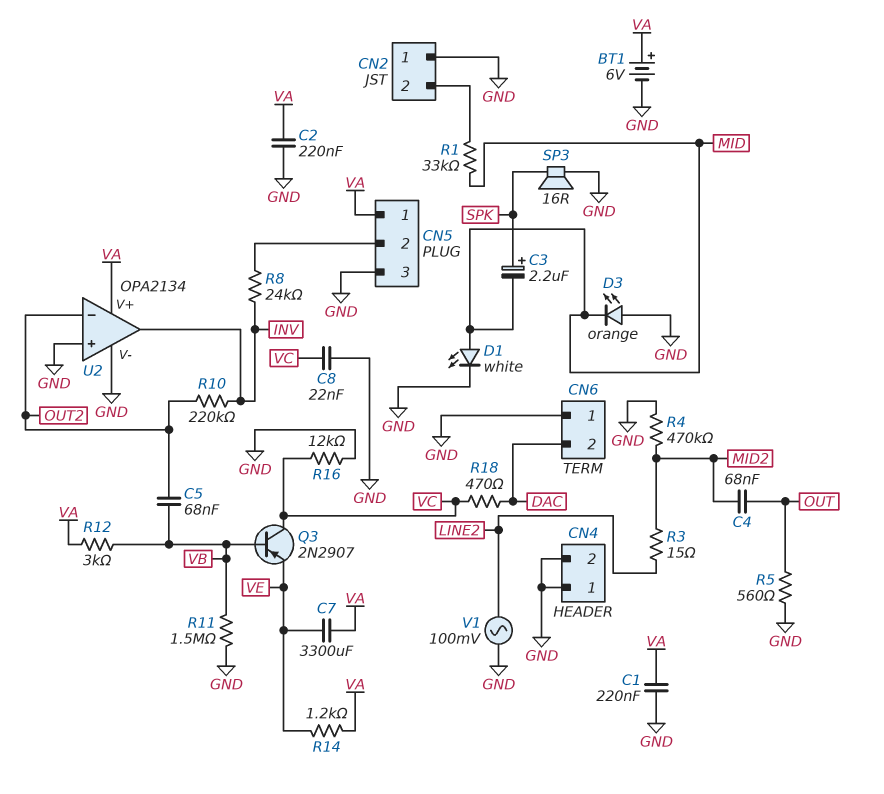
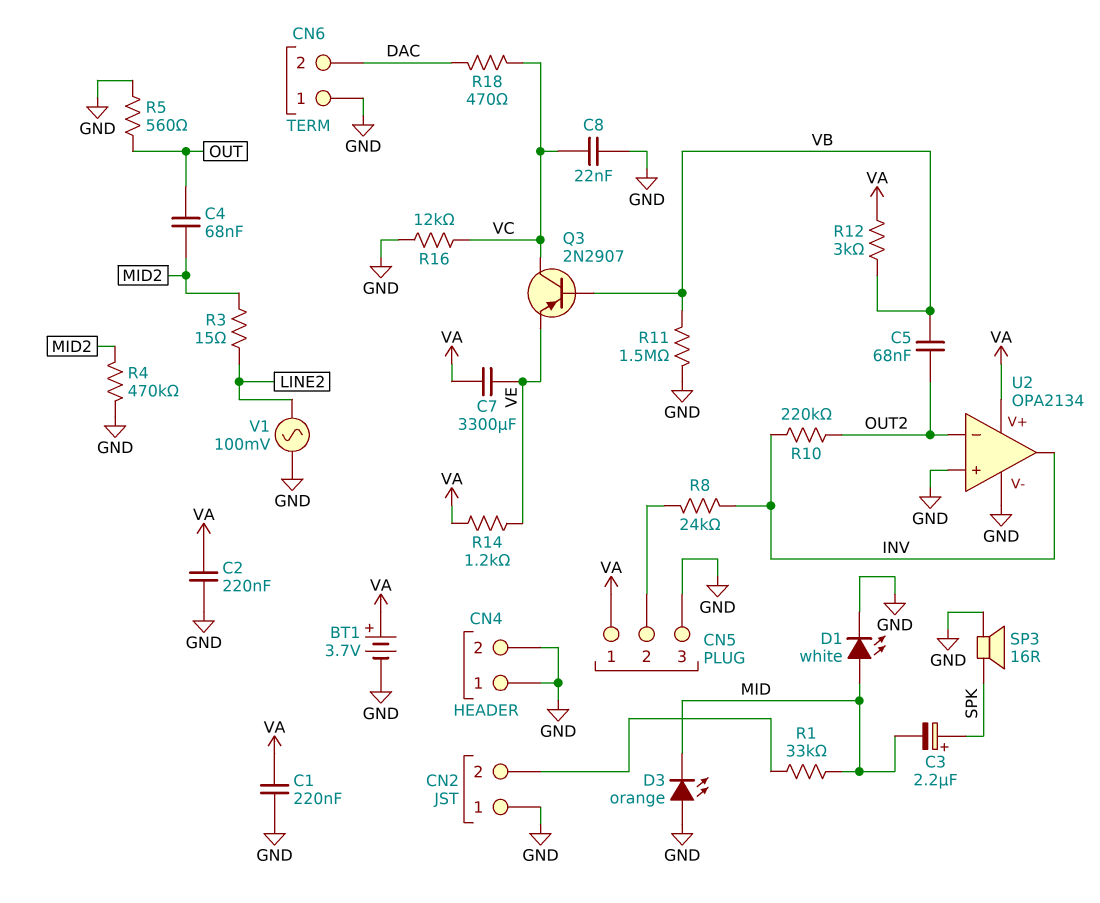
BT1: 6V (plus VA, minus GND) -> 3.7V (plus VA, minus GND)

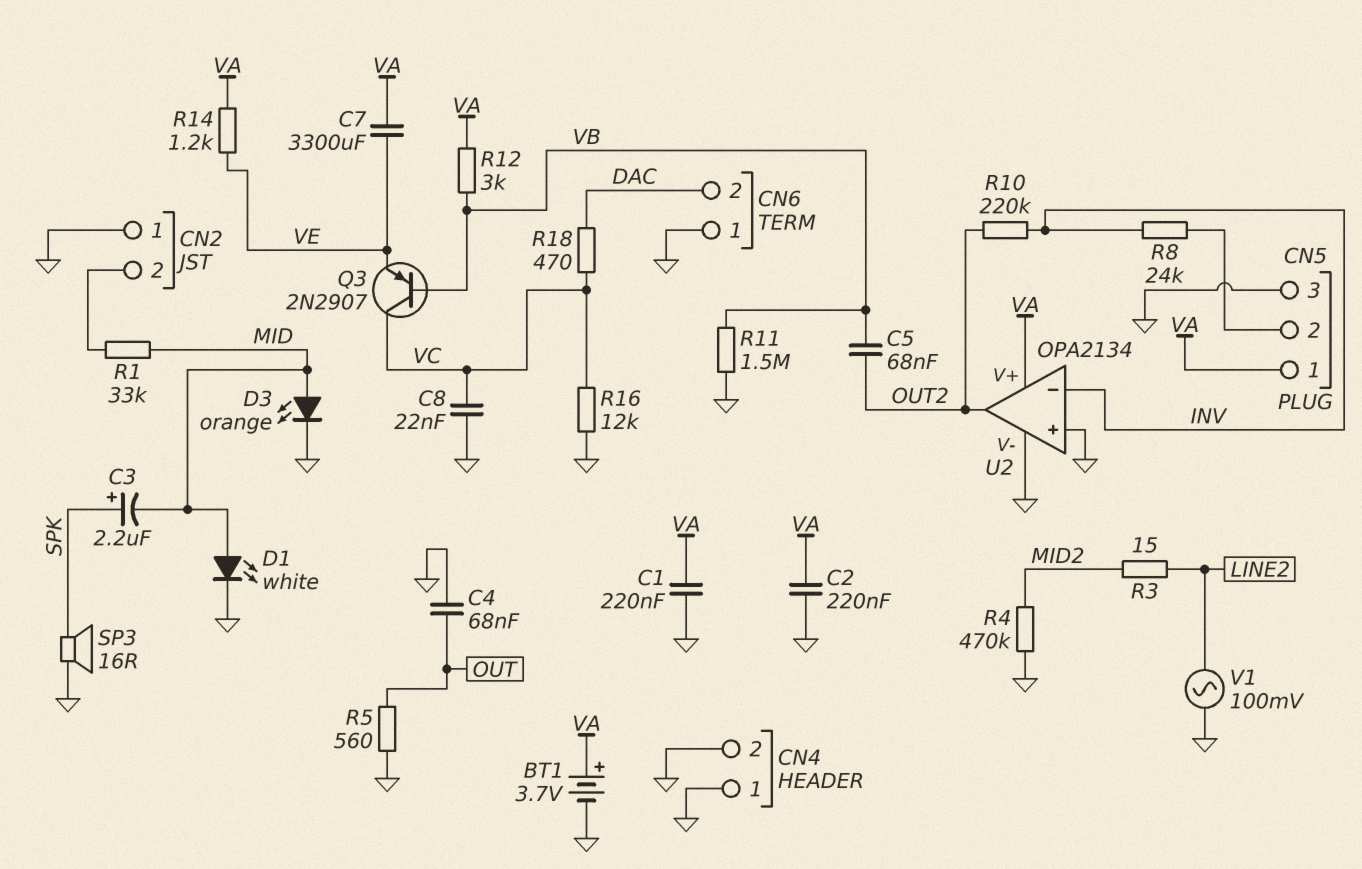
C4: 68nF (MID2, OUT) -> 68nF (GND, OUT)
D3: LED orange (A GND, K MID) -> LED orange (A MID, K GND)
U2 pin in-: OUT2 -> INV
U2 pin out: INV -> OUT2

